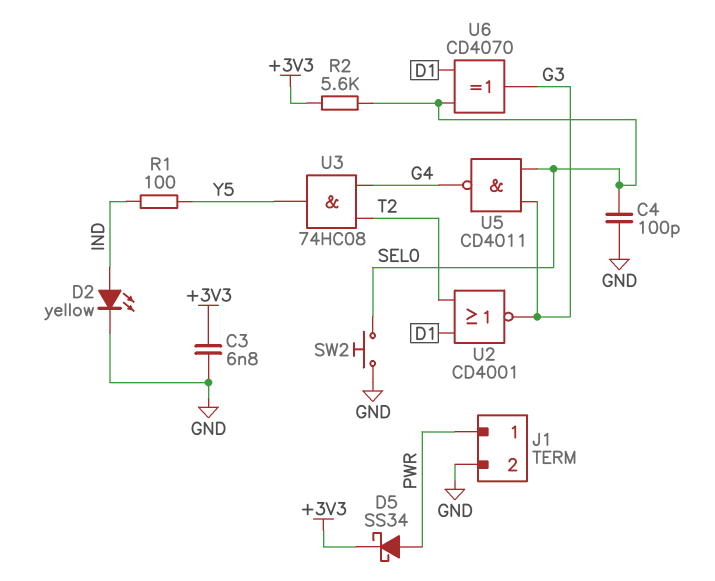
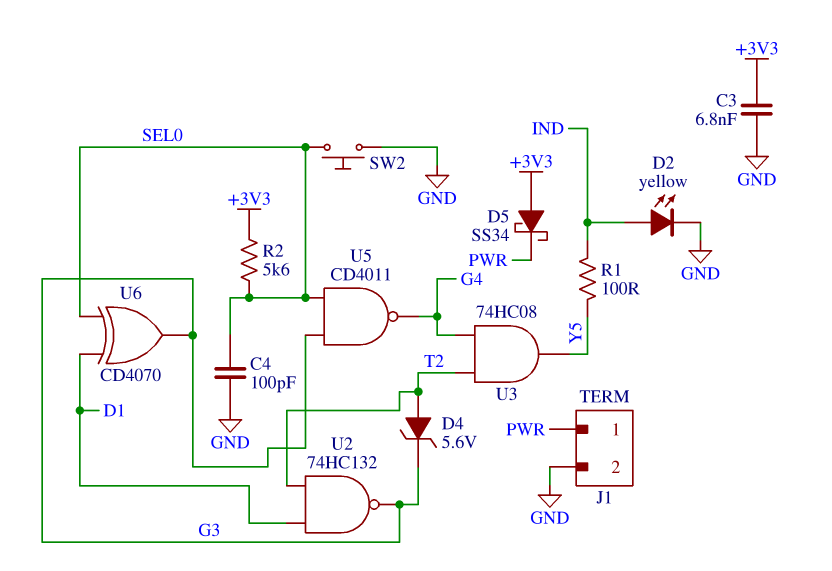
D4: none -> zener 5.6V (A T2, K G3)
D5: schottky SS34 (A PWR, K +3V3) -> schottky SS34 (A +3V3, K PWR)
U2: NOR CD4001 (in D1, in T2, out G3) -> NAND 74HC132 (in D1, in T2, out G3)

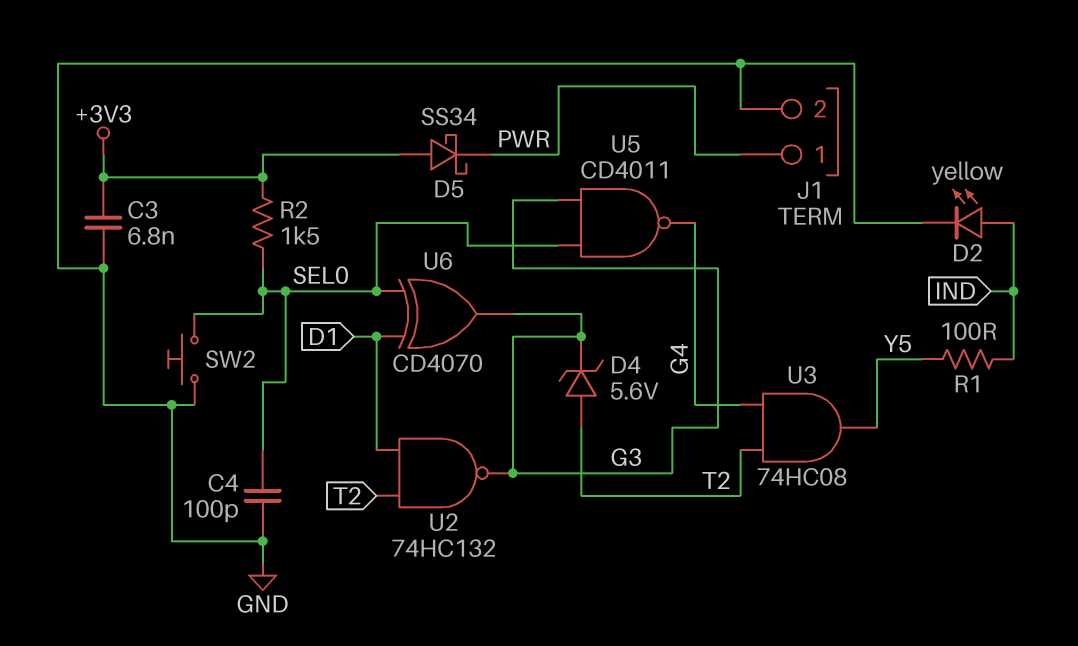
R2: 5.6k (+3V3, SEL0) -> 1.5k (+3V3, SEL0)

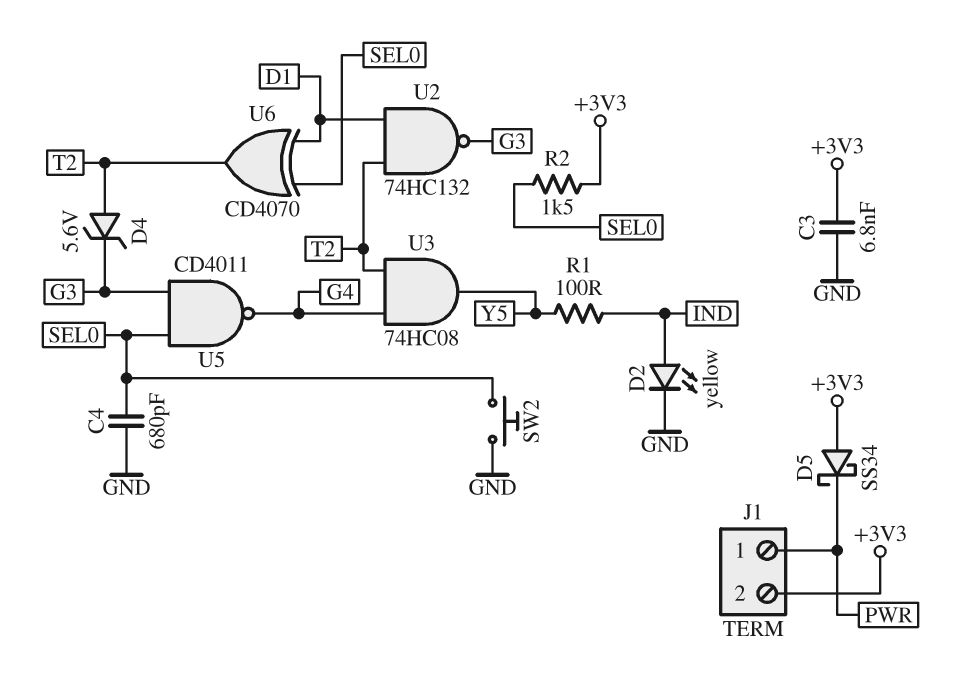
C4: 100pF (GND, SEL0) -> 680pF (GND, SEL0)
J1 pin 2: GND -> +3V3
U6: XOR CD4070 (in D1, in SEL0, out G3) -> XOR CD4070 (in D1, in SEL0, out T2)

